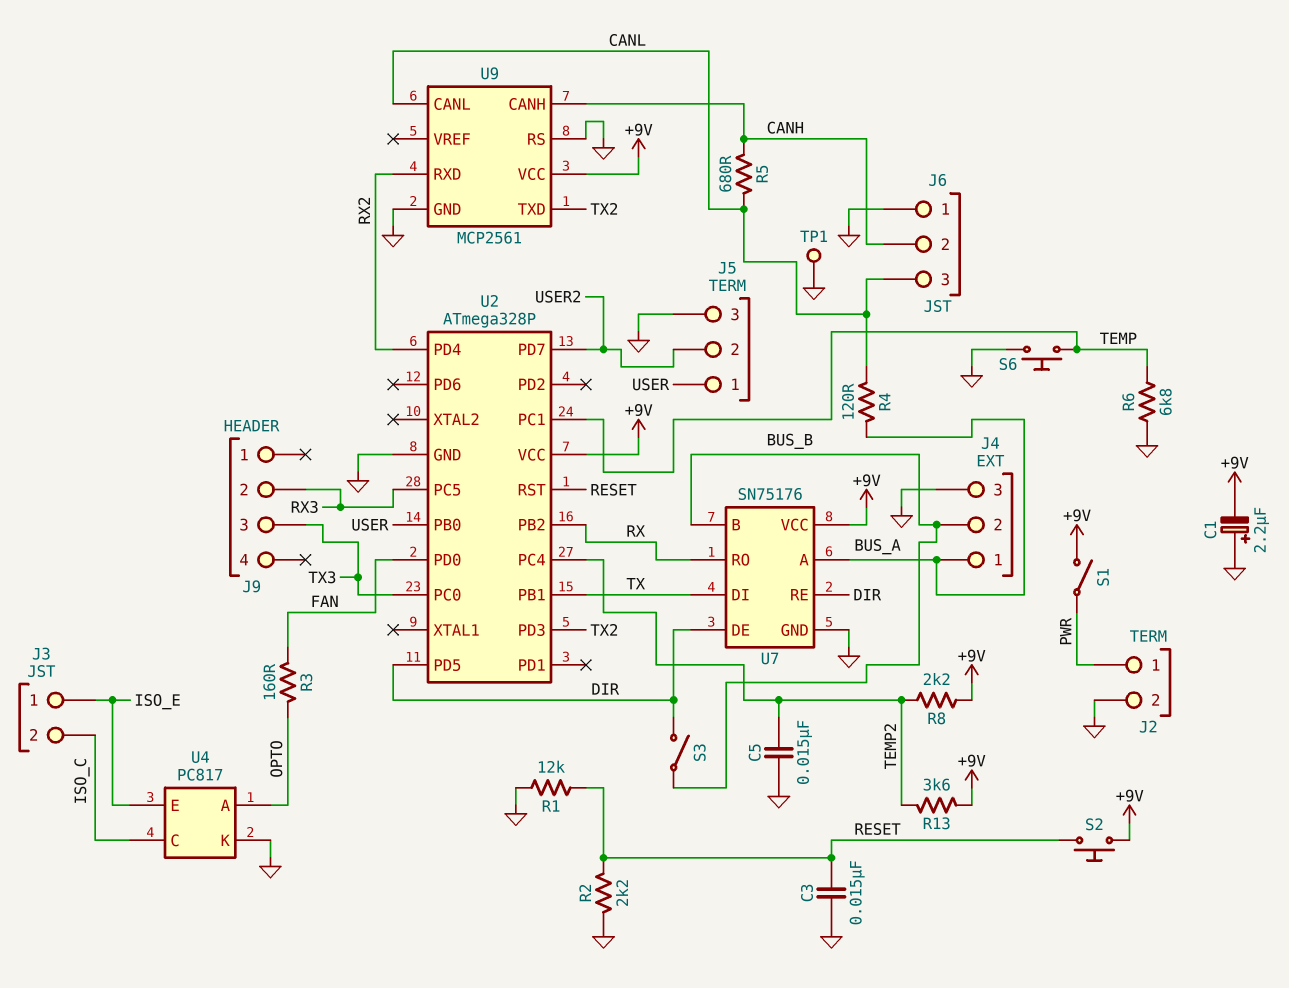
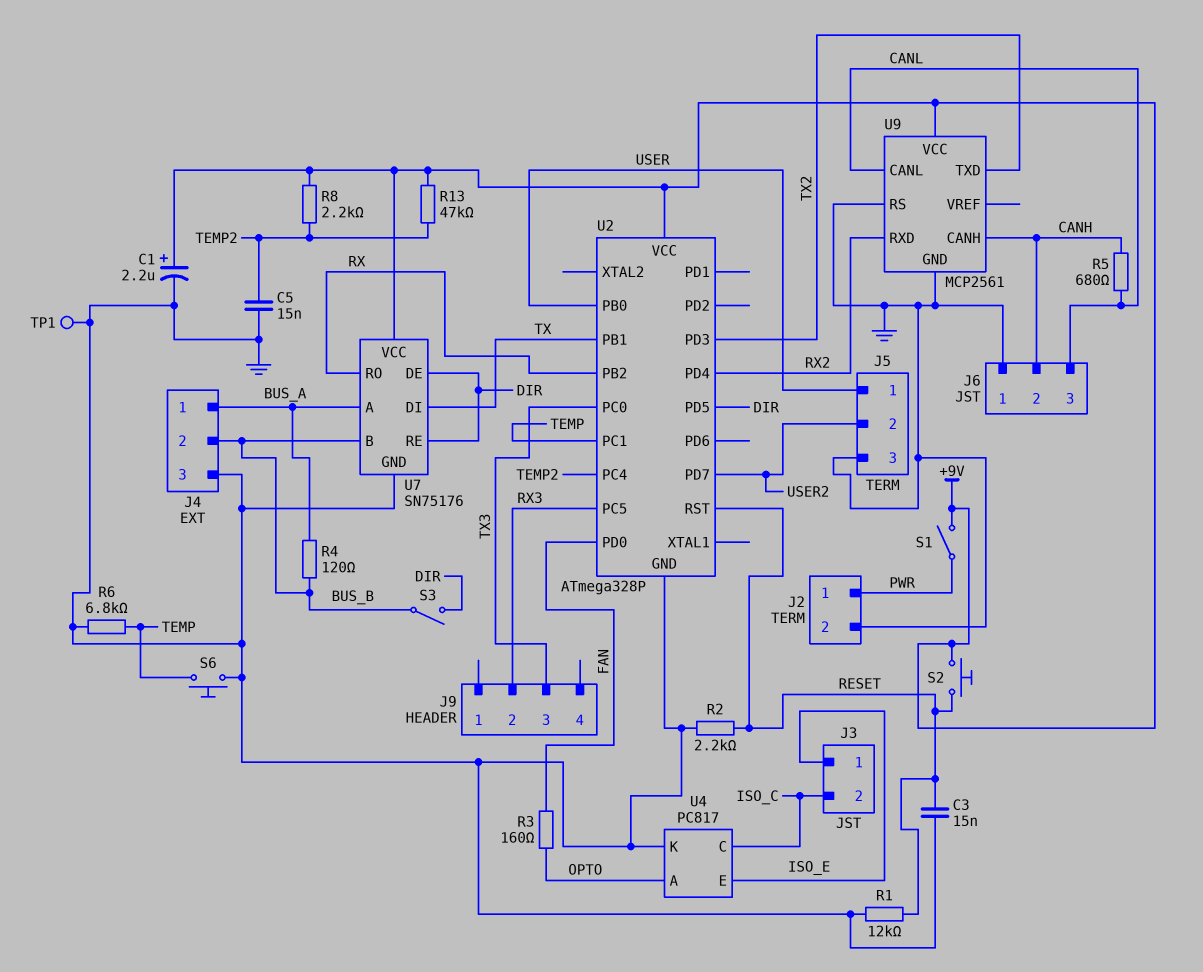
C1: 2.2uF (plus GND, minus +9V) -> 2.2uF (plus +9V, minus GND)
R4: 120 (BUS_A, CANL) -> 120 (BUS_A, BUS_B)
R13: 3.6k (+9V, TEMP2) -> 47k (+9V, TEMP2)

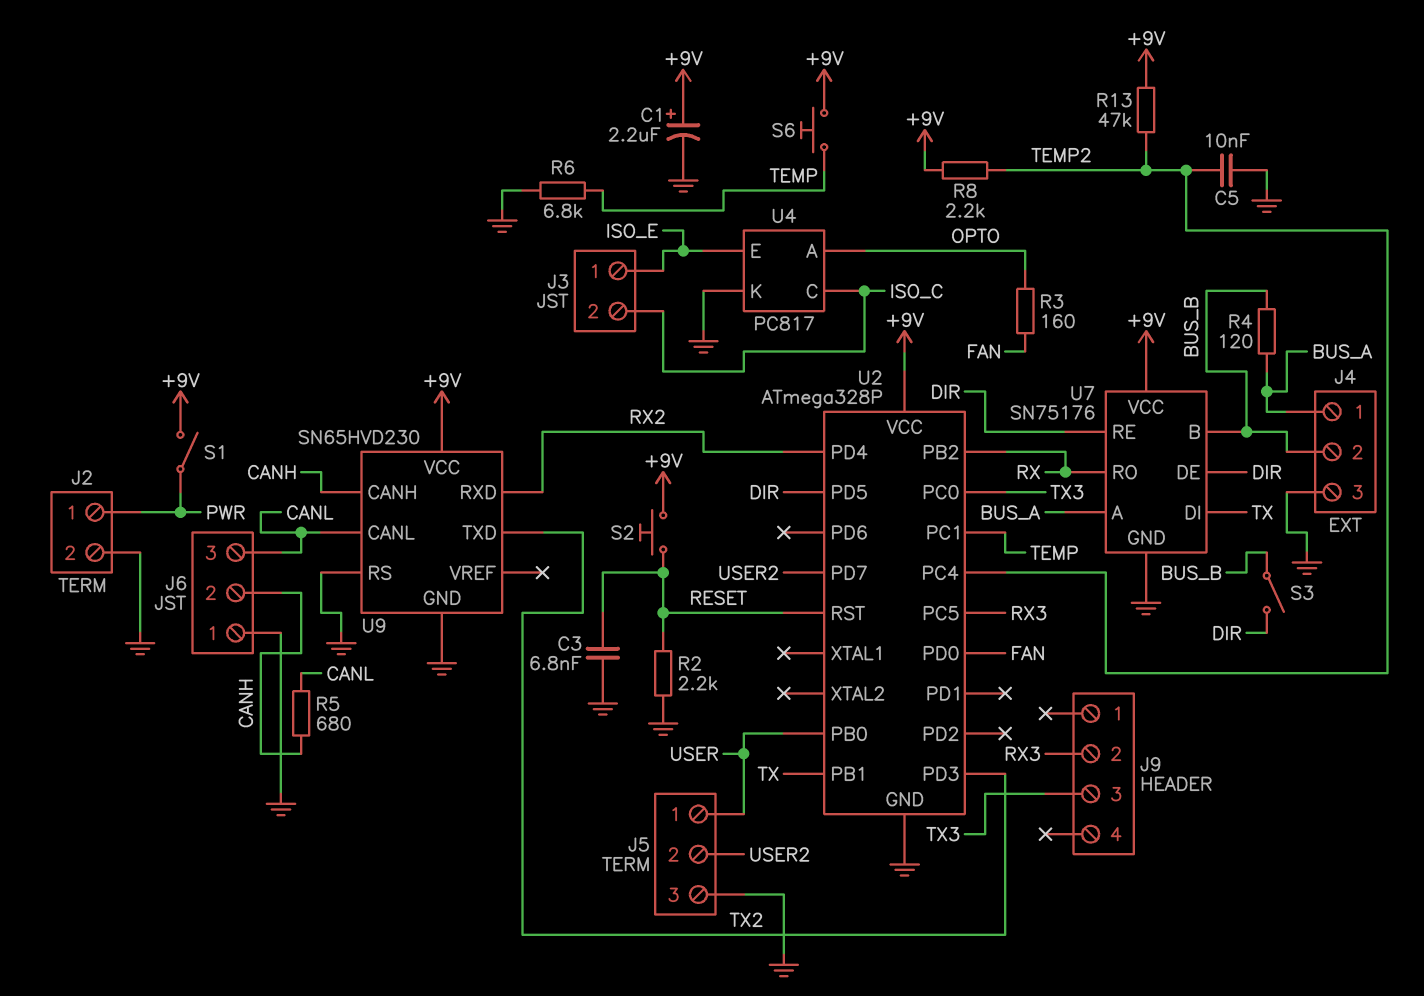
C3: 15nF (GND, RESET) -> 6.8nF (GND, RESET)
C5: 15nF (GND, TEMP2) -> 10nF (GND, TEMP2)
R1: 12k (GND, RESET) -> none
S6: button (GND, TEMP) -> button (+9V, TEMP)
TP1: test point (GND) -> none
U9: MCP2561 -> SN65HVD230

